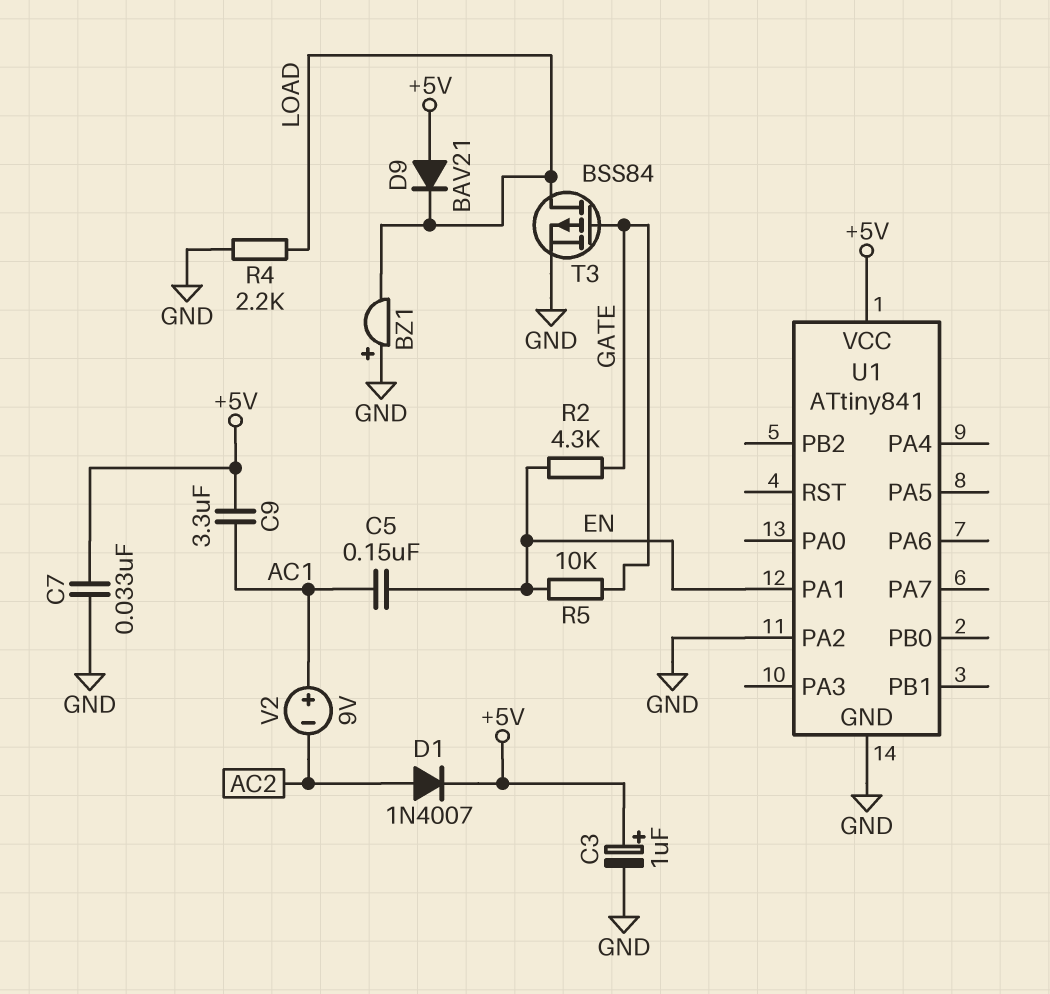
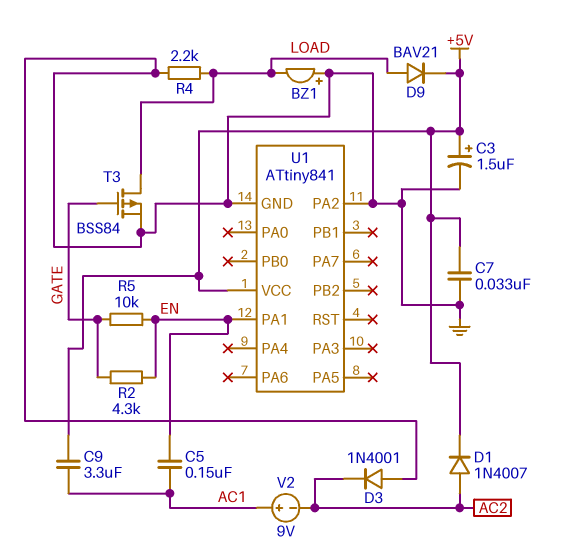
C3: 1uF (plus +5V, minus GND) -> 1.5uF (plus +5V, minus GND)
D3: none -> diode 1N4001 (A GND, K AC2)
D9: diode BAV21 (A +5V, K LOAD) -> diode BAV21 (A LOAD, K +5V)

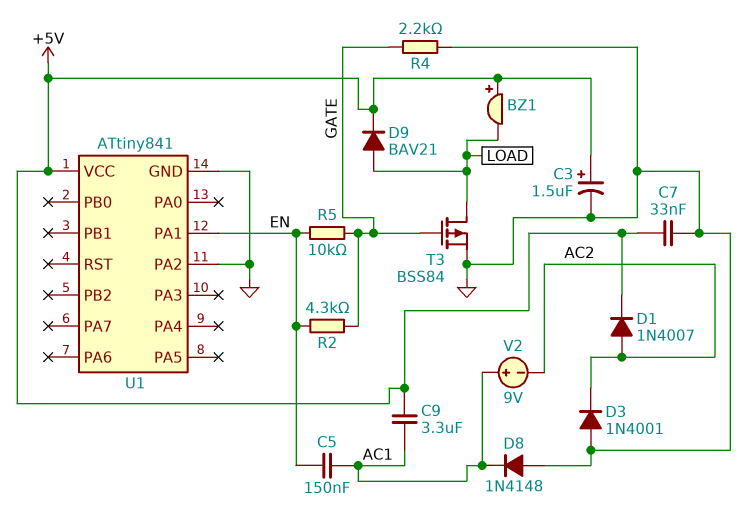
BZ1: buzzer (plus GND, minus LOAD) -> buzzer (plus +5V, minus LOAD)
D8: none -> diode 1N4148 (A GND, K AC1)
R4: 2.2k (GND, LOAD) -> 2.2k (GATE, GND)

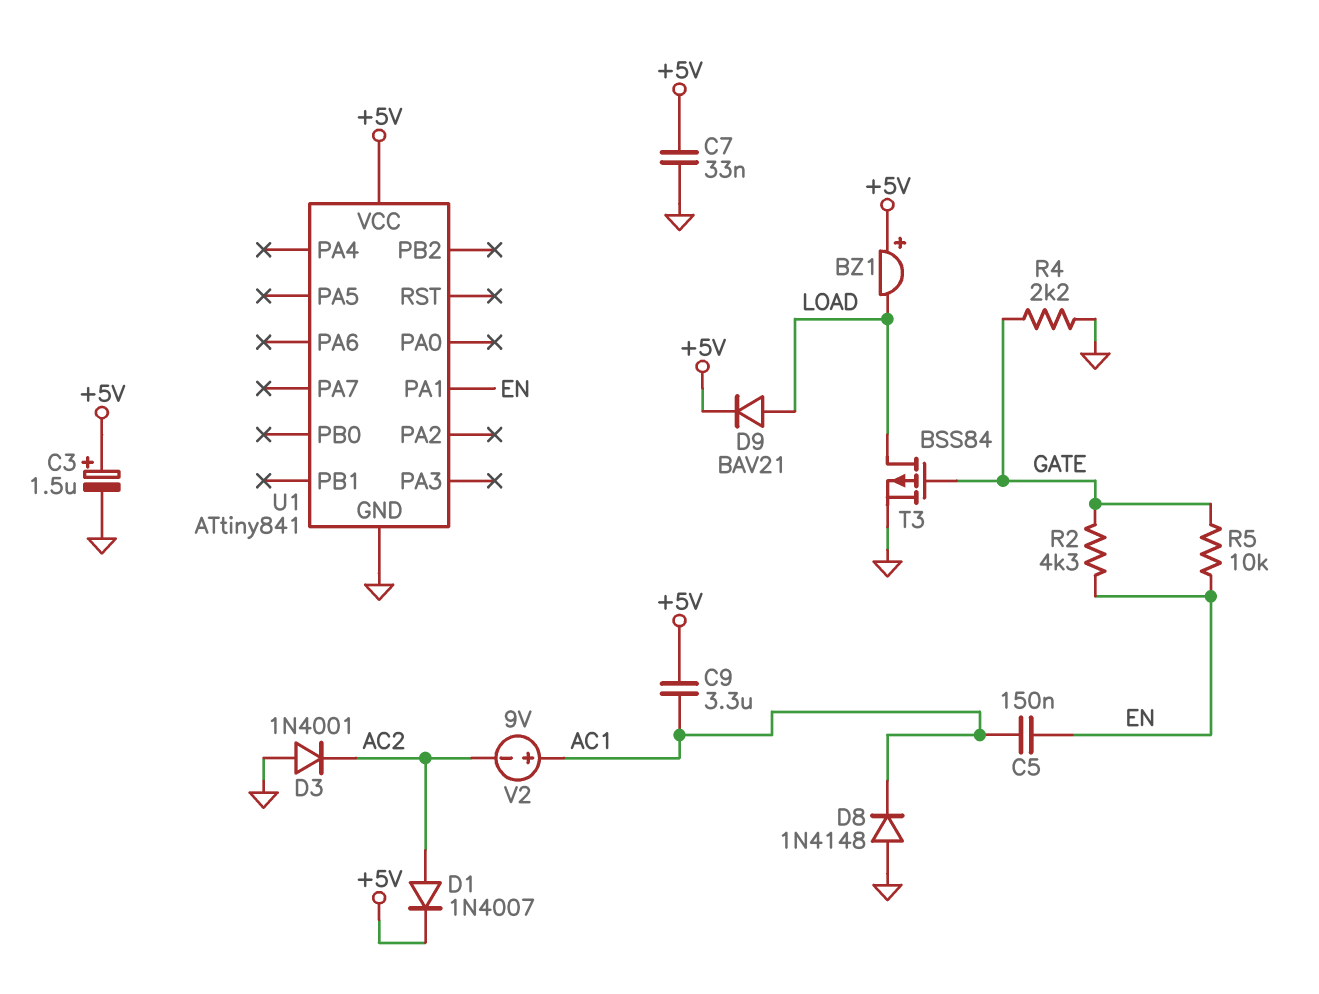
U1 pin PA2: GND -> none

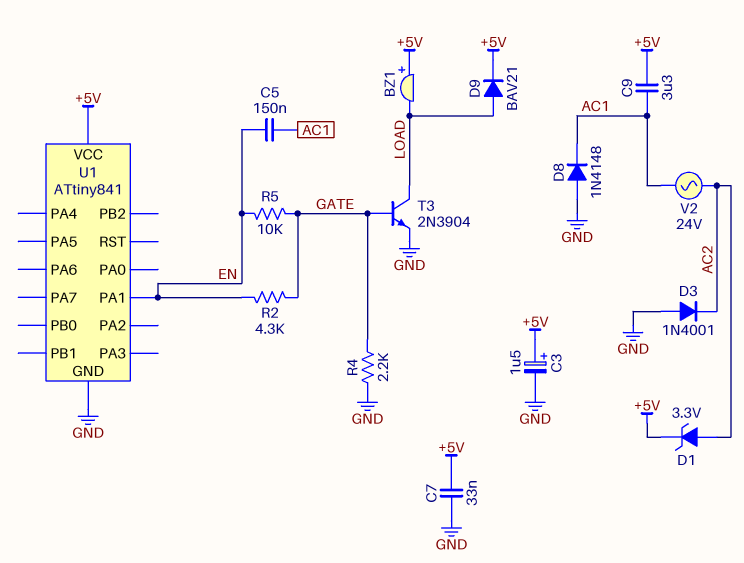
D1: diode 1N4007 (A AC2, K +5V) -> zener 3.3V (A AC2, K +5V)
T3: PMOS BSS84 (G GATE, D LOAD, S GND) -> NPN 2N3904 (B GATE, C LOAD, E GND)
V2: 9V (plus AC1, minus AC2) -> AC 24V (AC1, AC2)

